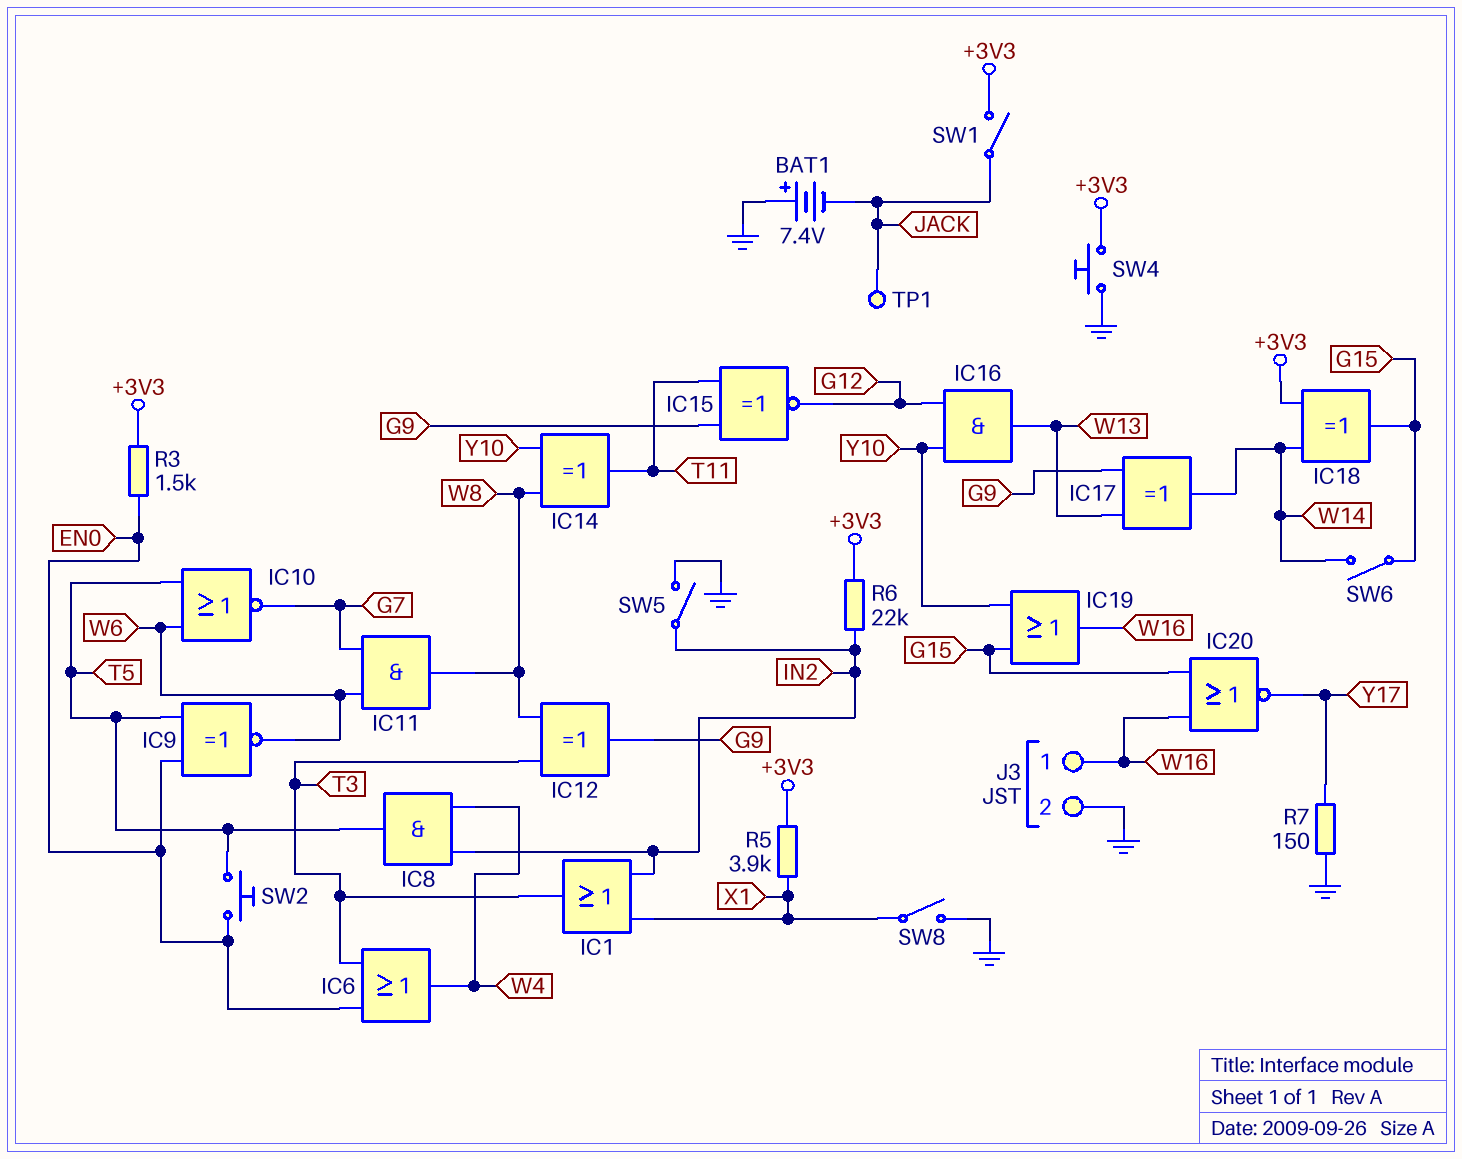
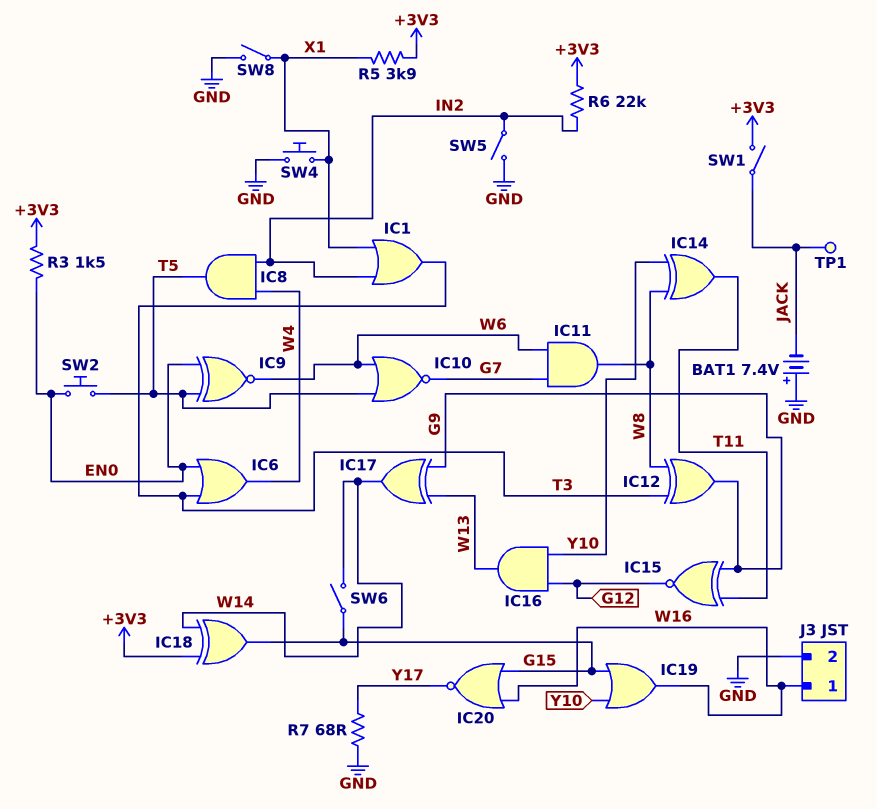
R7: 150 (GND, Y17) -> 68 (GND, Y17)
SW4: button (+3V3, GND) -> button (GND, X1)

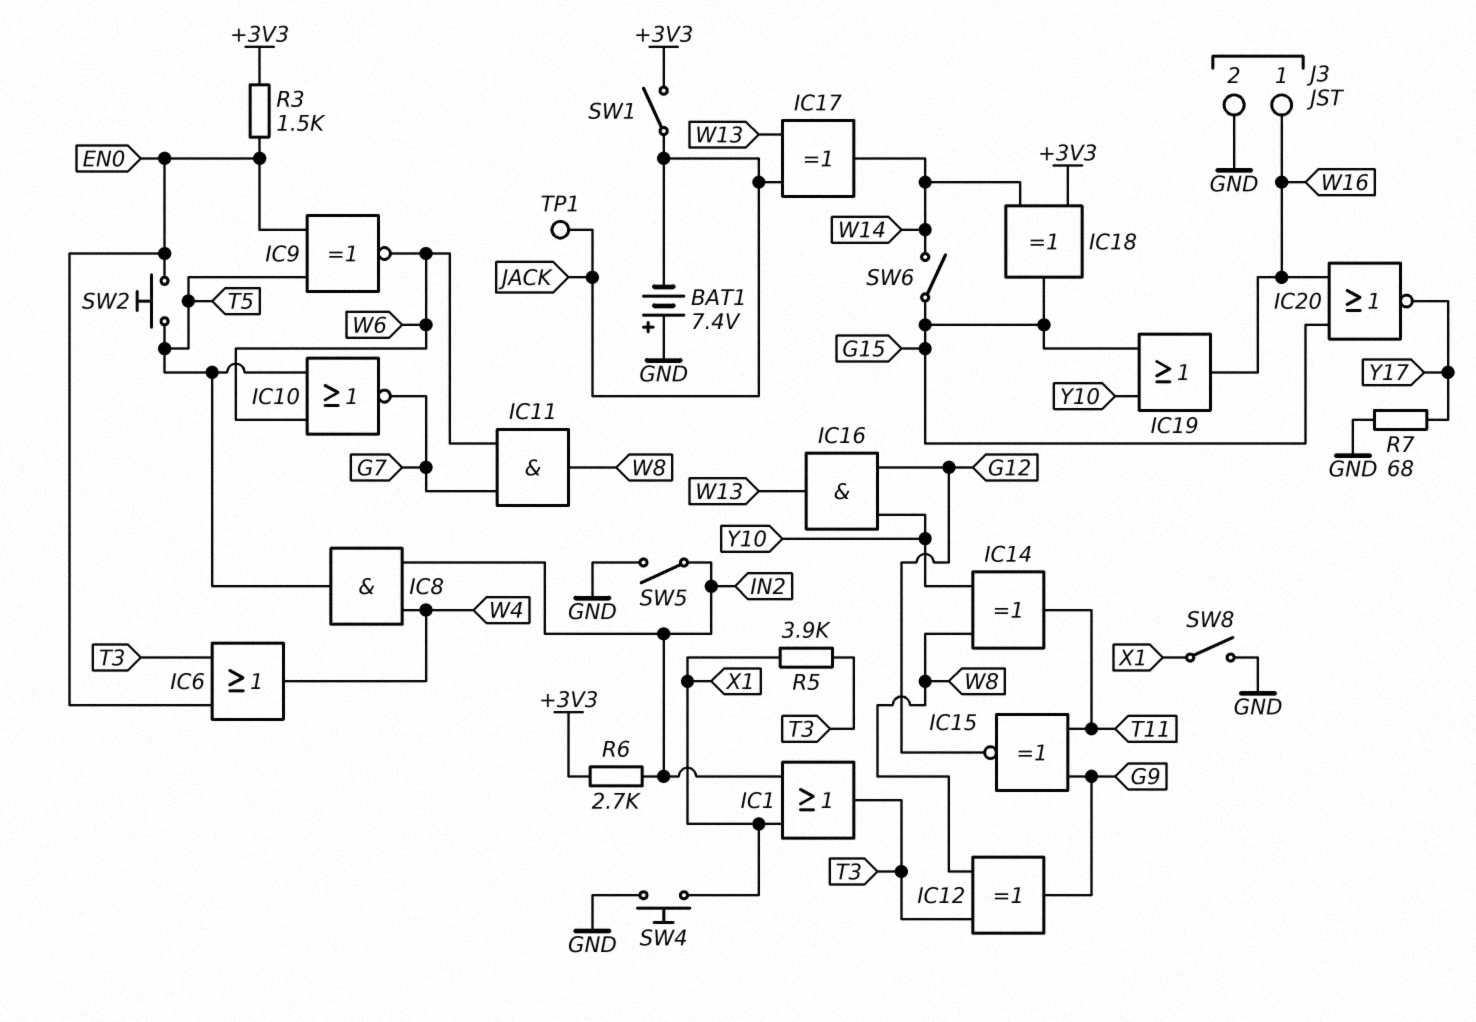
IC17: XOR (in G9, in W13, out W14) -> XOR (in JACK, in W13, out W14)
R5: 3.9k (+3V3, X1) -> 3.9k (T3, X1)
R6: 22k (+3V3, IN2) -> 2.7k (+3V3, IN2)

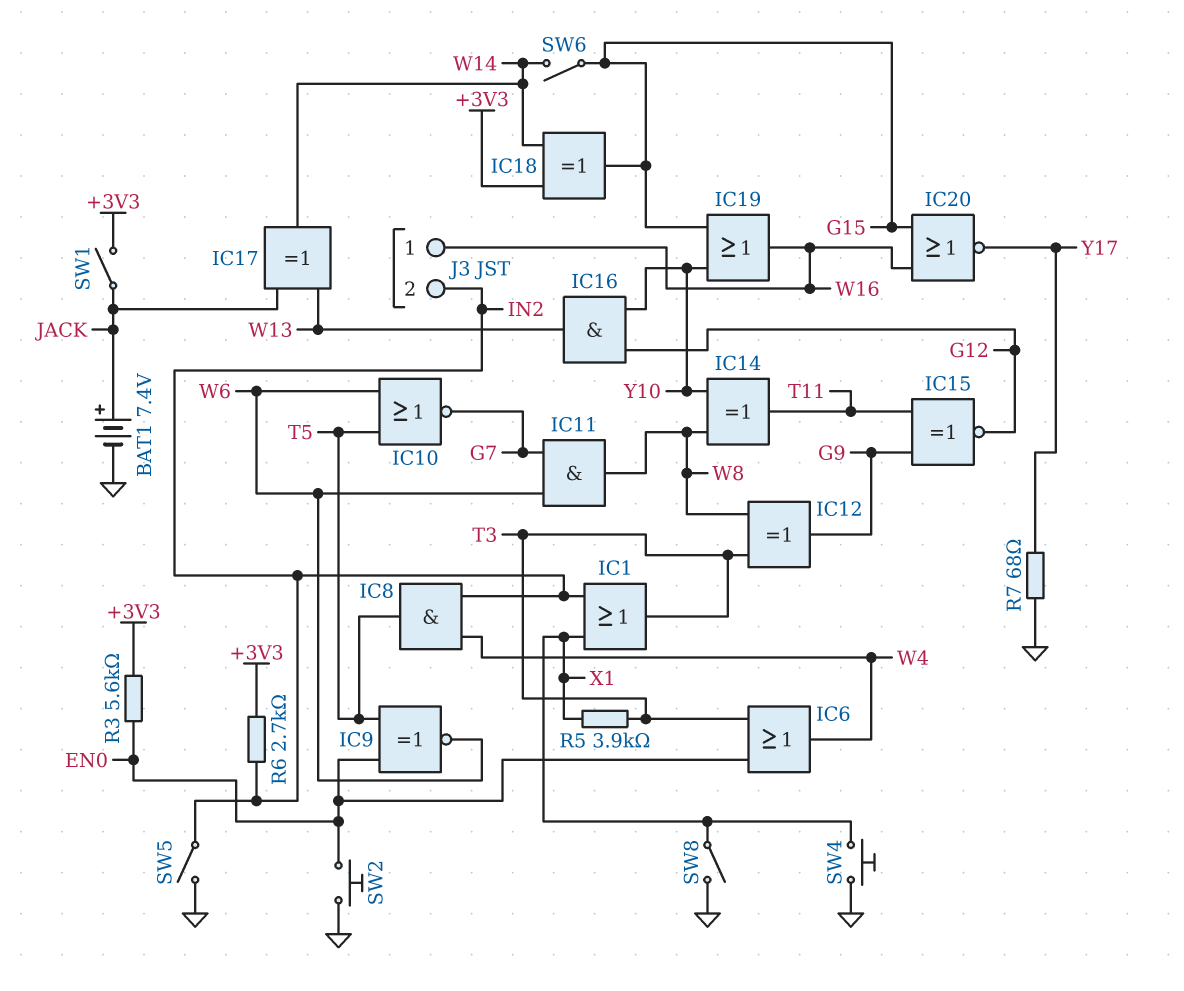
BAT1: 7.4V (plus GND, minus JACK) -> 7.4V (plus JACK, minus GND)
J3 pin 2: GND -> IN2
R3: 1.5k (+3V3, EN0) -> 5.6k (+3V3, EN0)
SW2: button (EN0, T5) -> button (EN0, GND)
TP1: test point (JACK) -> none

